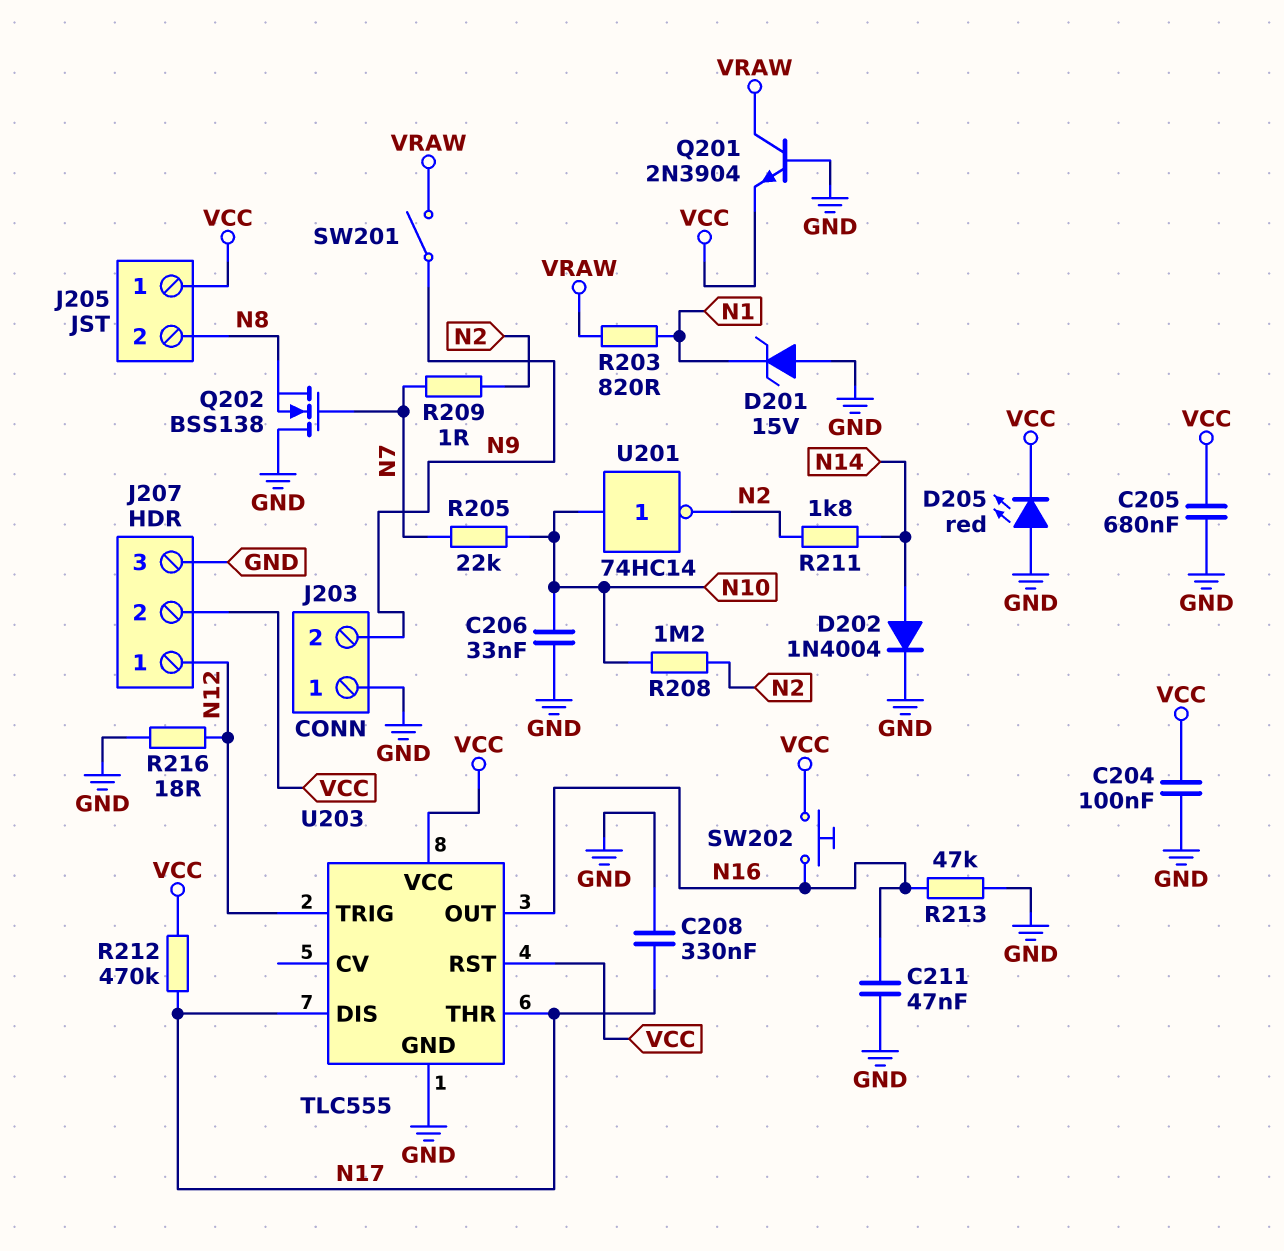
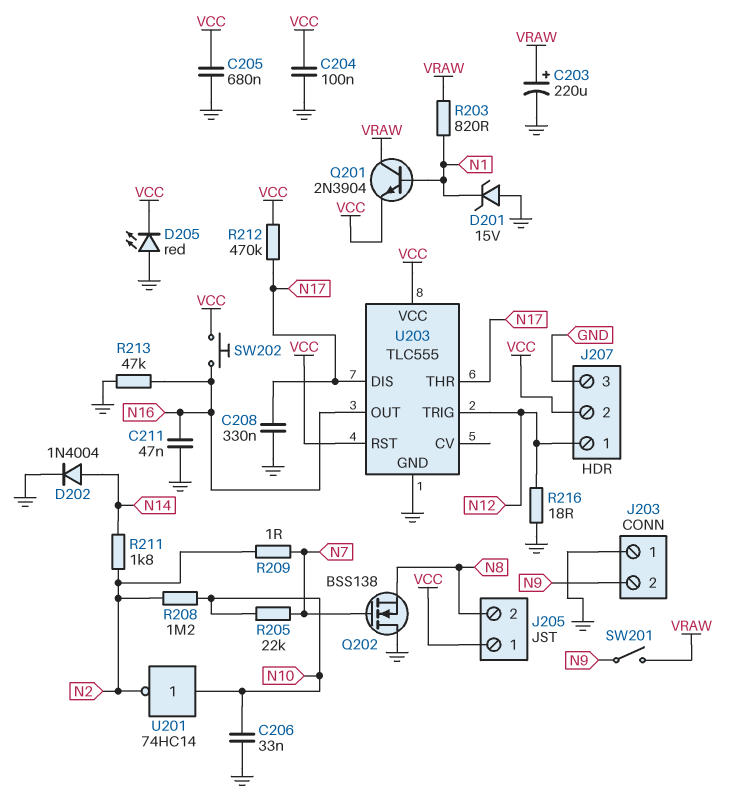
C203: none -> 220uF (plus VRAW, minus GND)
Q201: NPN 2N3904 (B GND, C VRAW, E VCC) -> NPN 2N3904 (B N1, C VRAW, E VCC)

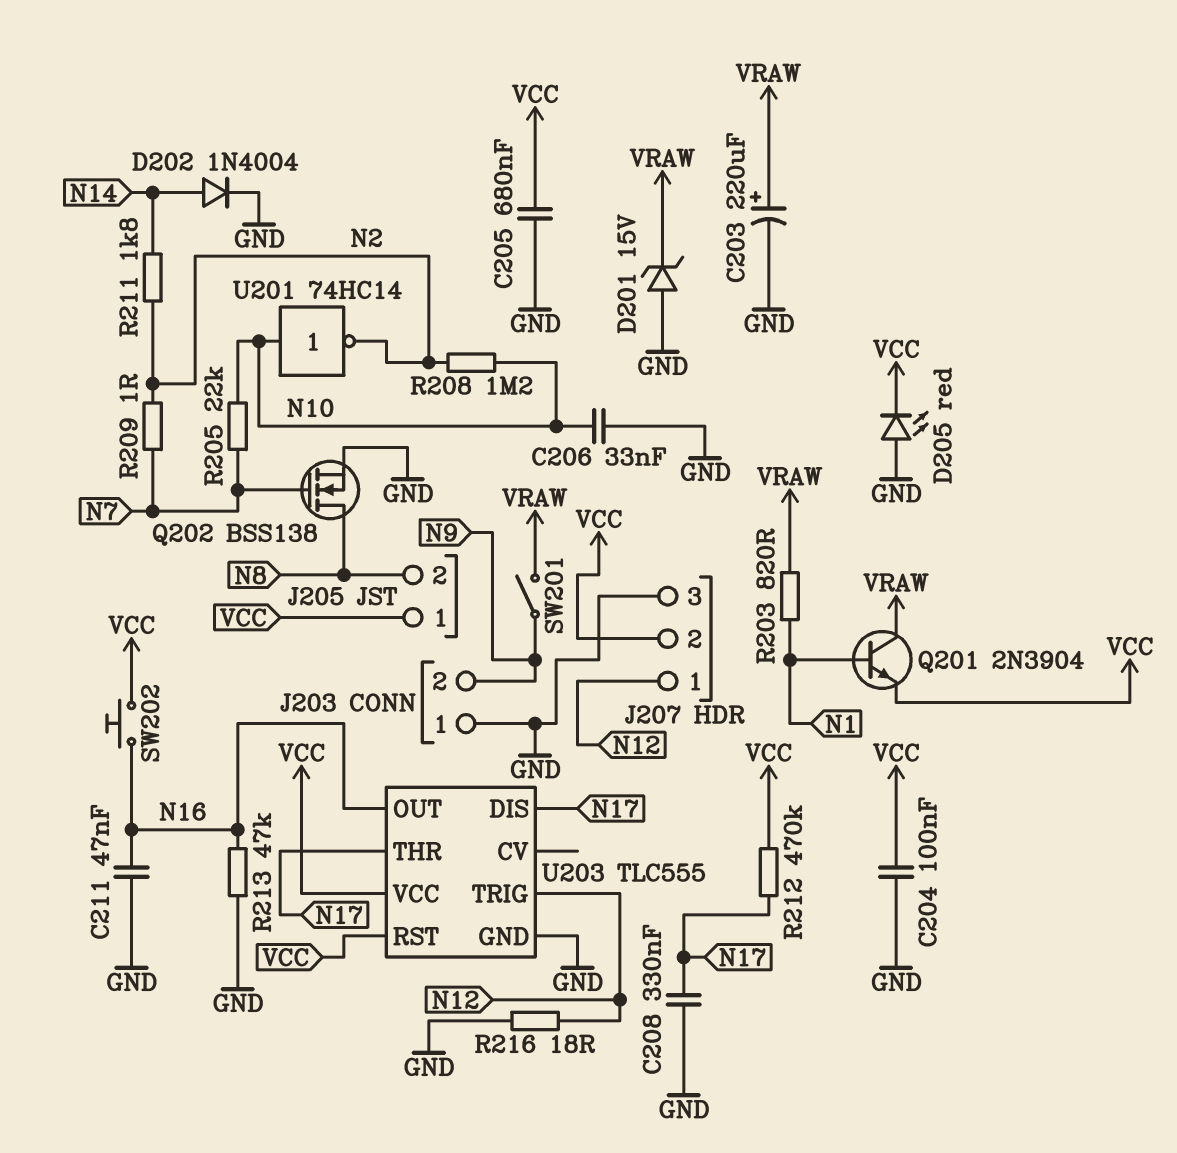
D201: zener 15V (A GND, K N1) -> zener 15V (A GND, K VRAW)
Q202: NMOS BSS138 (G N7, D GND, S N8) -> NMOS BSS138 (G N7, D N8, S GND)

